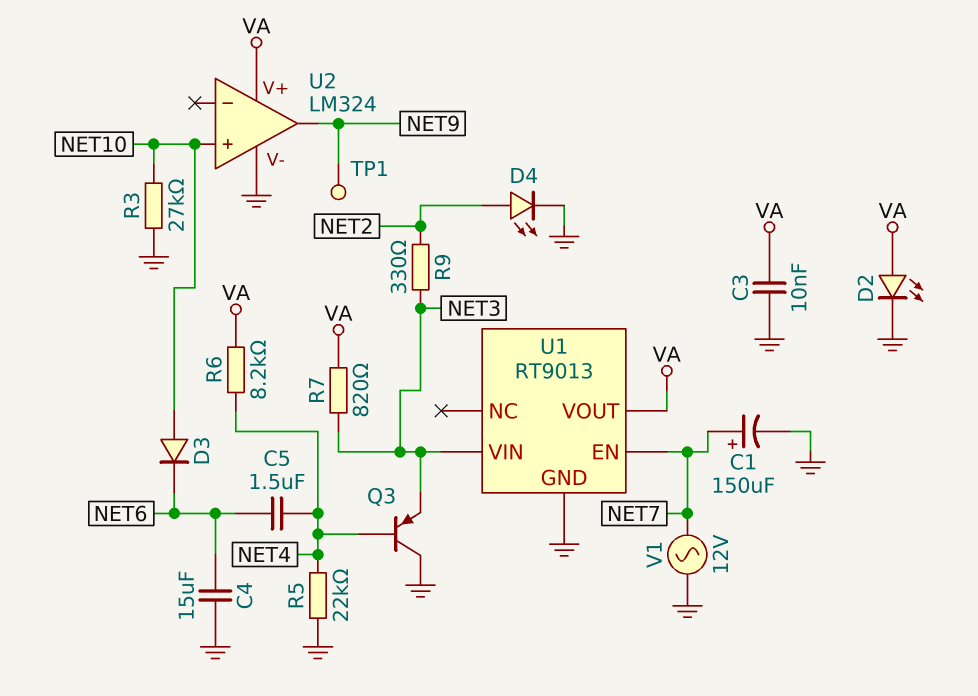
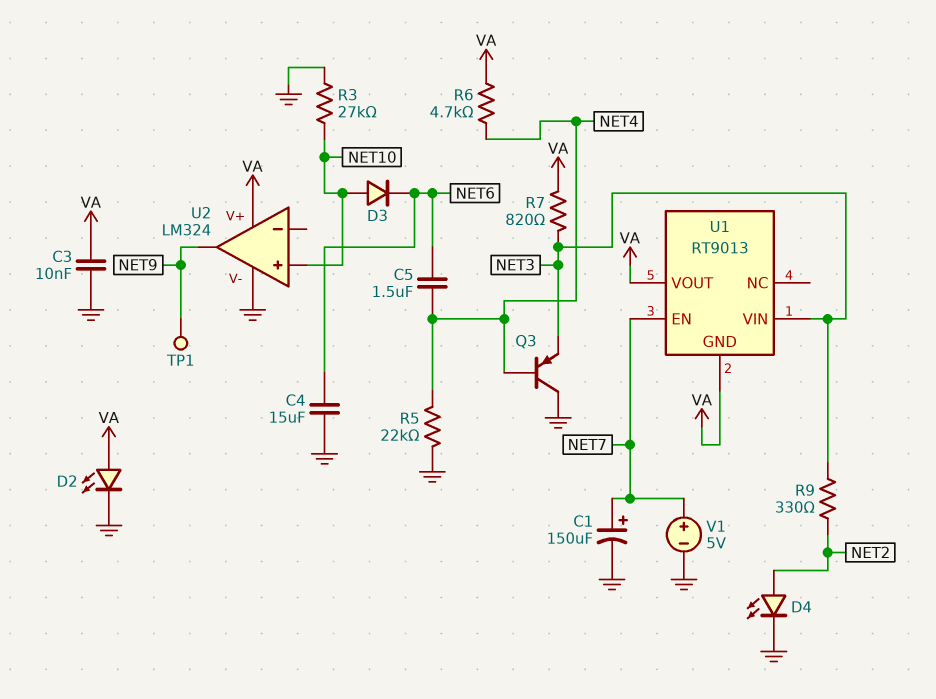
R6: 8.2k (NET4, VA) -> 4.7k (NET4, VA)
U1 pin GND: GND -> VA
V1: AC 12V (GND, NET7) -> 5V (plus NET7, minus GND)

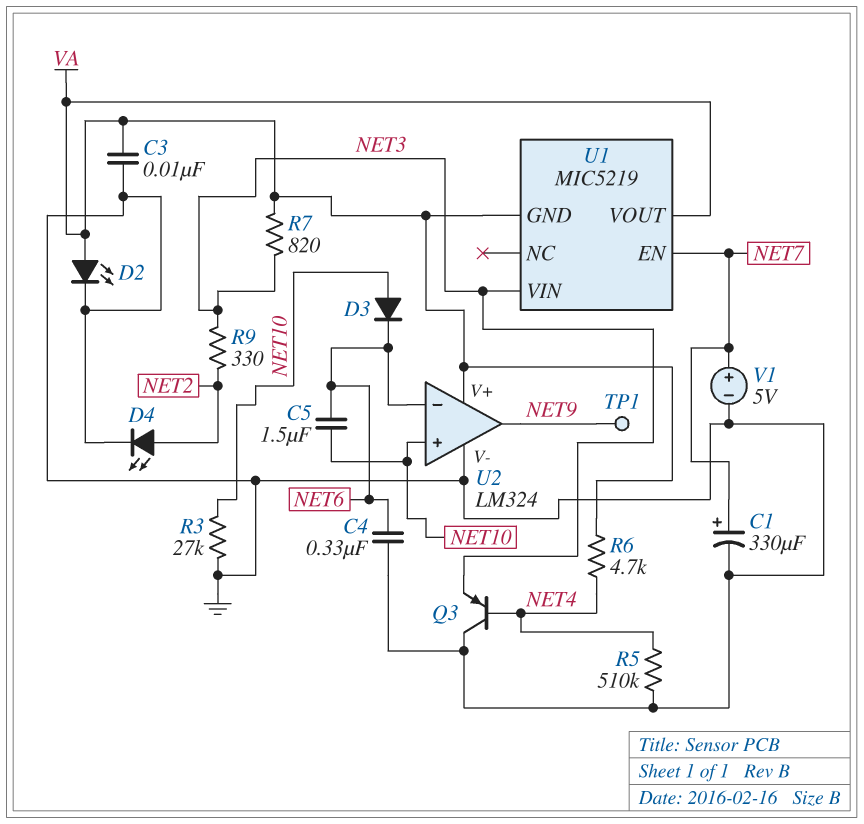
C1: 150uF (plus NET7, minus GND) -> 330uF (plus NET7, minus GND)
C4: 15uF (GND, NET6) -> 330nF (GND, NET6)
C5: 1.5uF (NET4, NET6) -> 1.5uF (NET6, NET10)
R5: 22k (GND, NET4) -> 510k (GND, NET4)
U1: RT9013 -> MIC5219
U2 pin in-: none -> NET6

